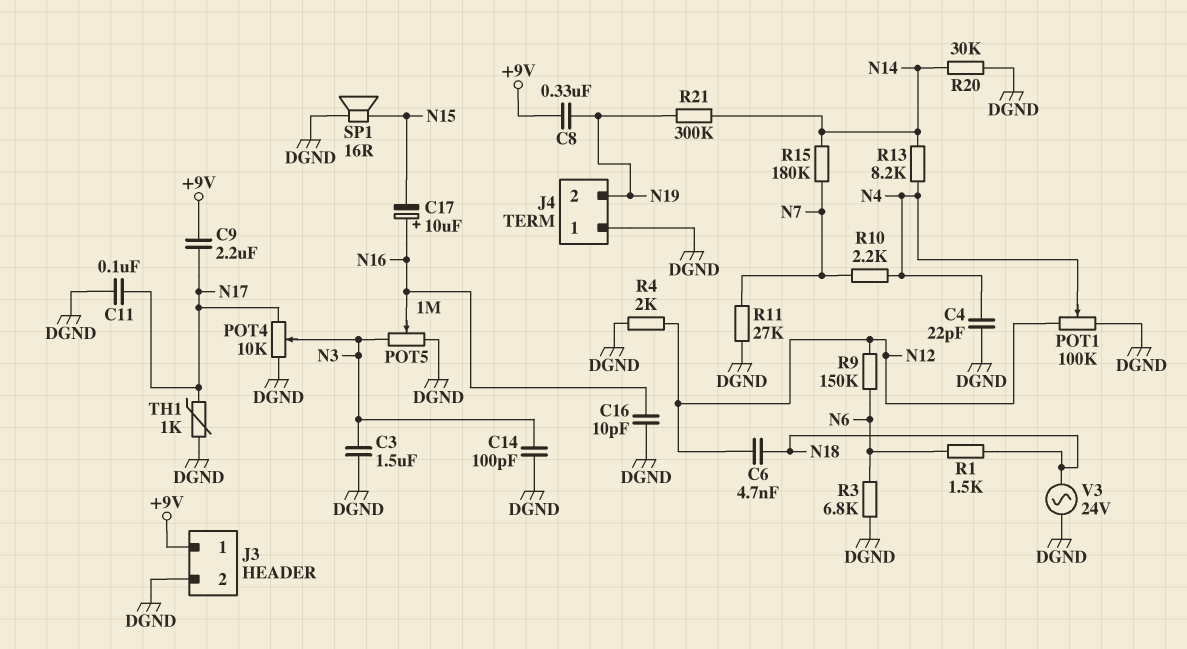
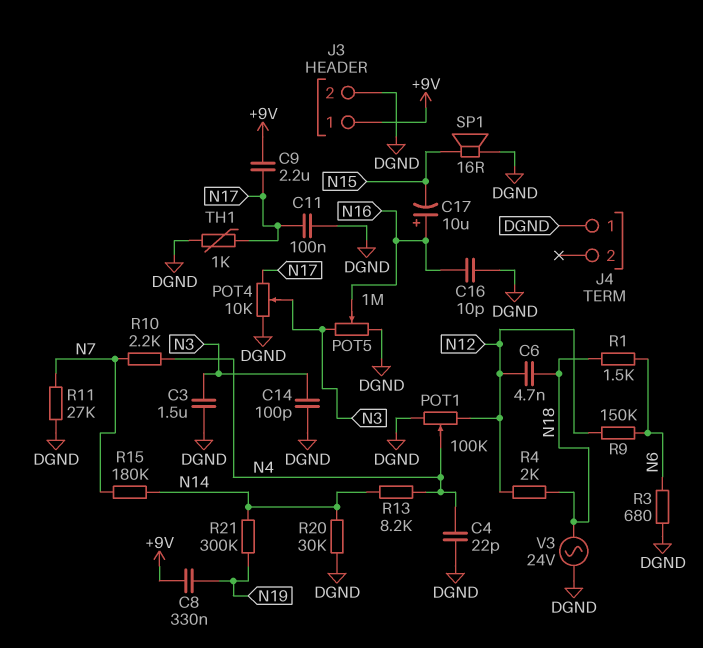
J4 pin 2: N19 -> none
R3: 6.8k (DGND, N6) -> 680 (DGND, N6)
R4: 2k (DGND, N12) -> 2k (N12, N18)

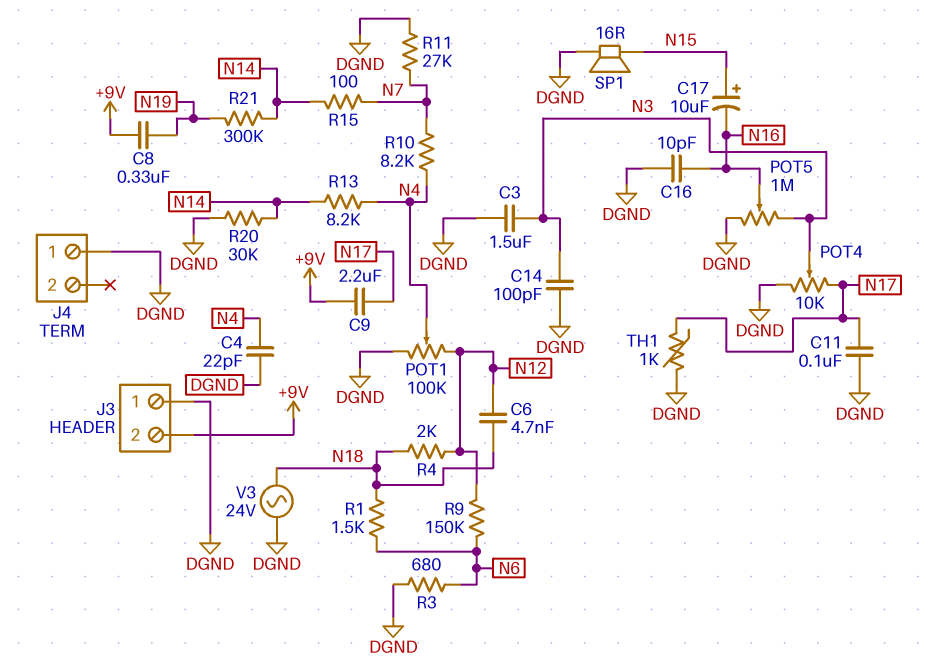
C17: 10uF (plus N16, minus N15) -> 10uF (plus N15, minus N16)
J3 pin 1: +9V -> DGND
J3 pin 2: DGND -> +9V
R10: 2.2k (N4, N7) -> 8.2k (N4, N7)
R15: 180k (N7, N14) -> 100 (N7, N14)

